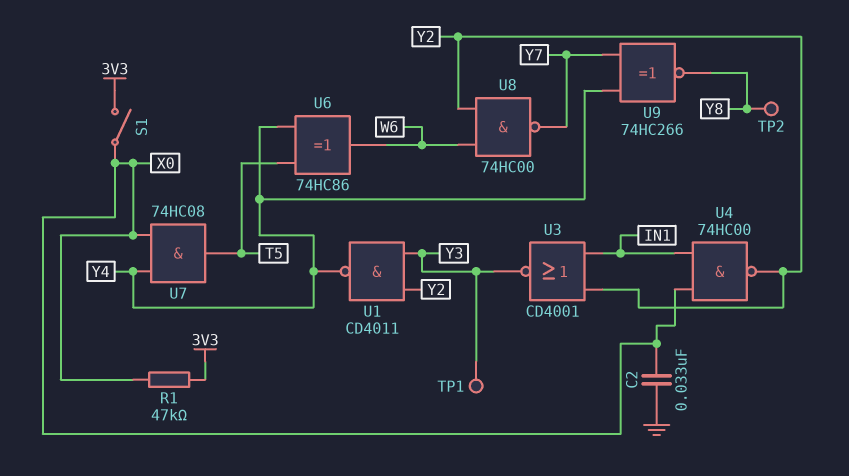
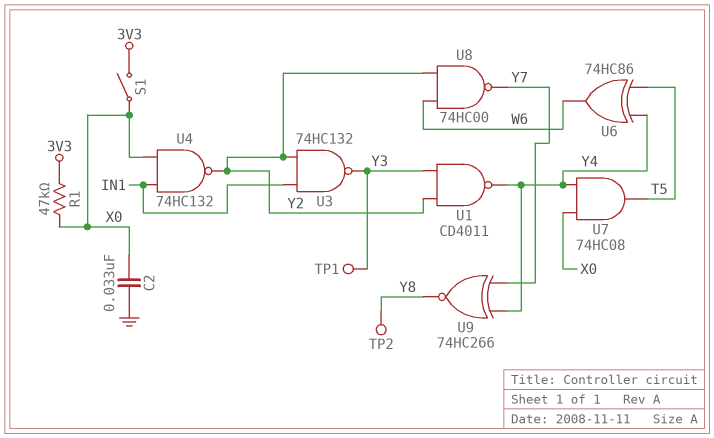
U3: NOR CD4001 (in IN1, in Y2, out Y3) -> NAND 74HC132 (in IN1, in Y2, out Y3)
U4: NAND 74HC00 (in IN1, in X0, out Y2) -> NAND 74HC132 (in IN1, in X0, out Y2)

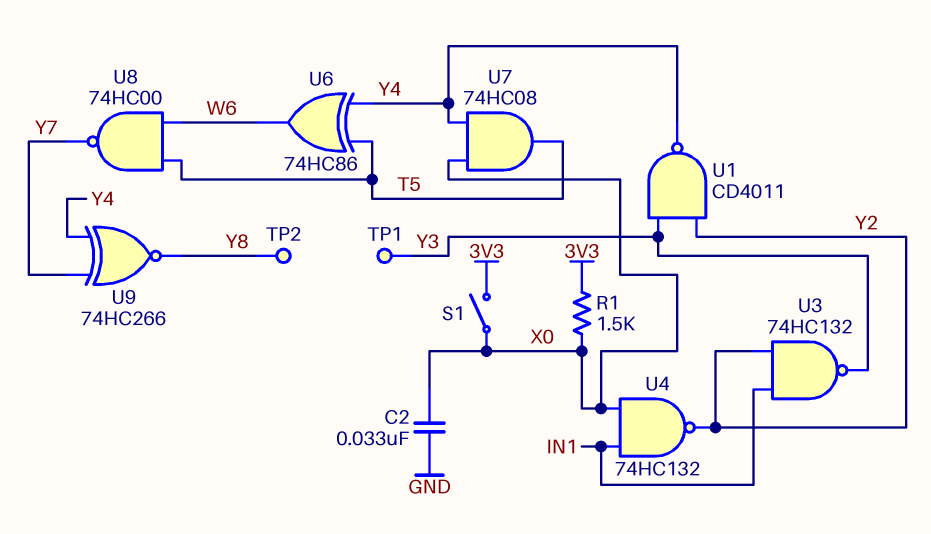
R1: 47k (3V3, X0) -> 1.5k (3V3, X0)
U8: NAND 74HC00 (in W6, in Y2, out Y7) -> NAND 74HC00 (in T5, in W6, out Y7)

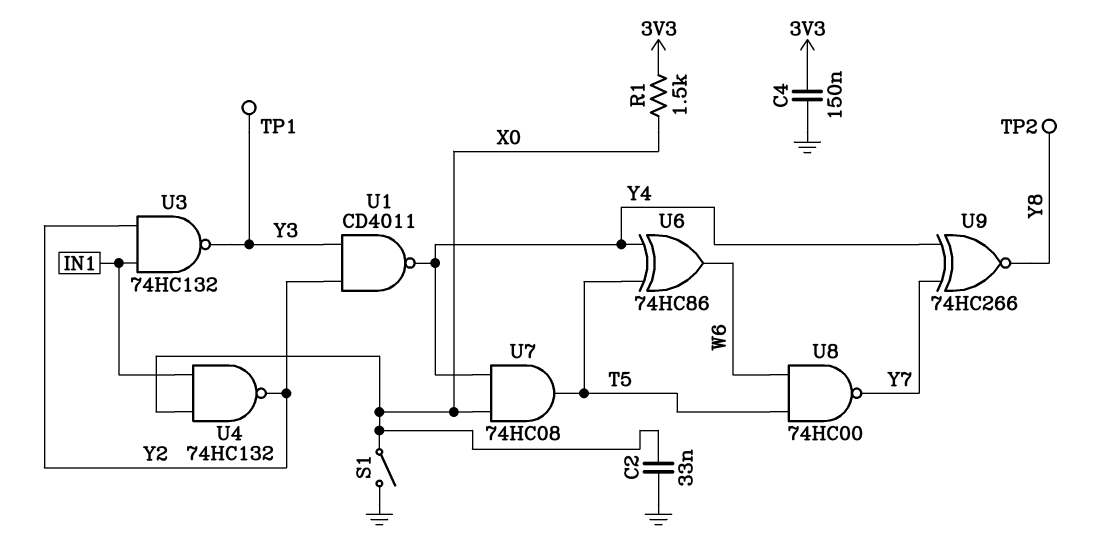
C4: none -> 150nF (3V3, GND)
S1: switch (3V3, X0) -> switch (GND, X0)

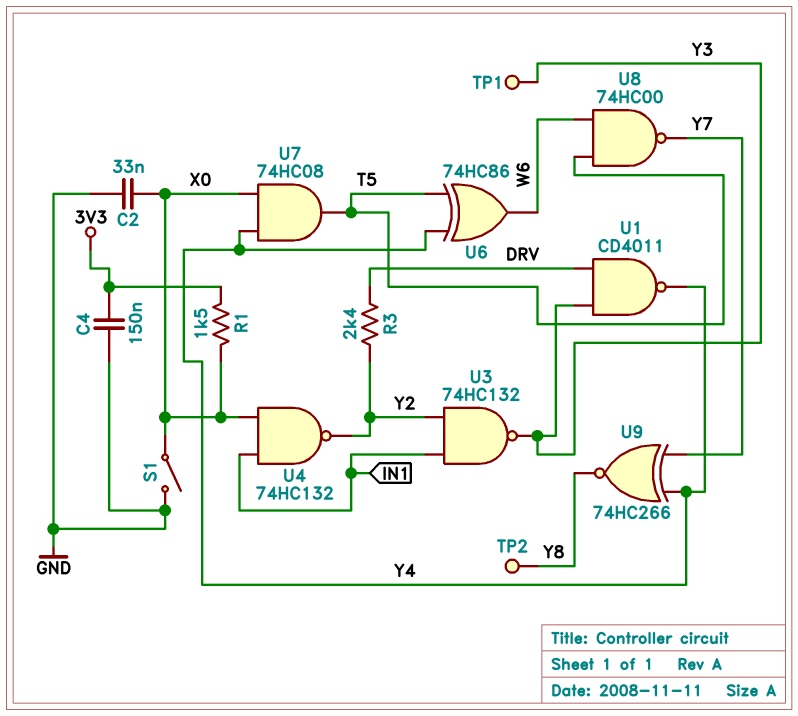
R3: none -> 2.4k (DRV, Y2)
U1: NAND CD4011 (in Y2, in Y3, out Y4) -> NAND CD4011 (in DRV, in Y3, out Y4)

